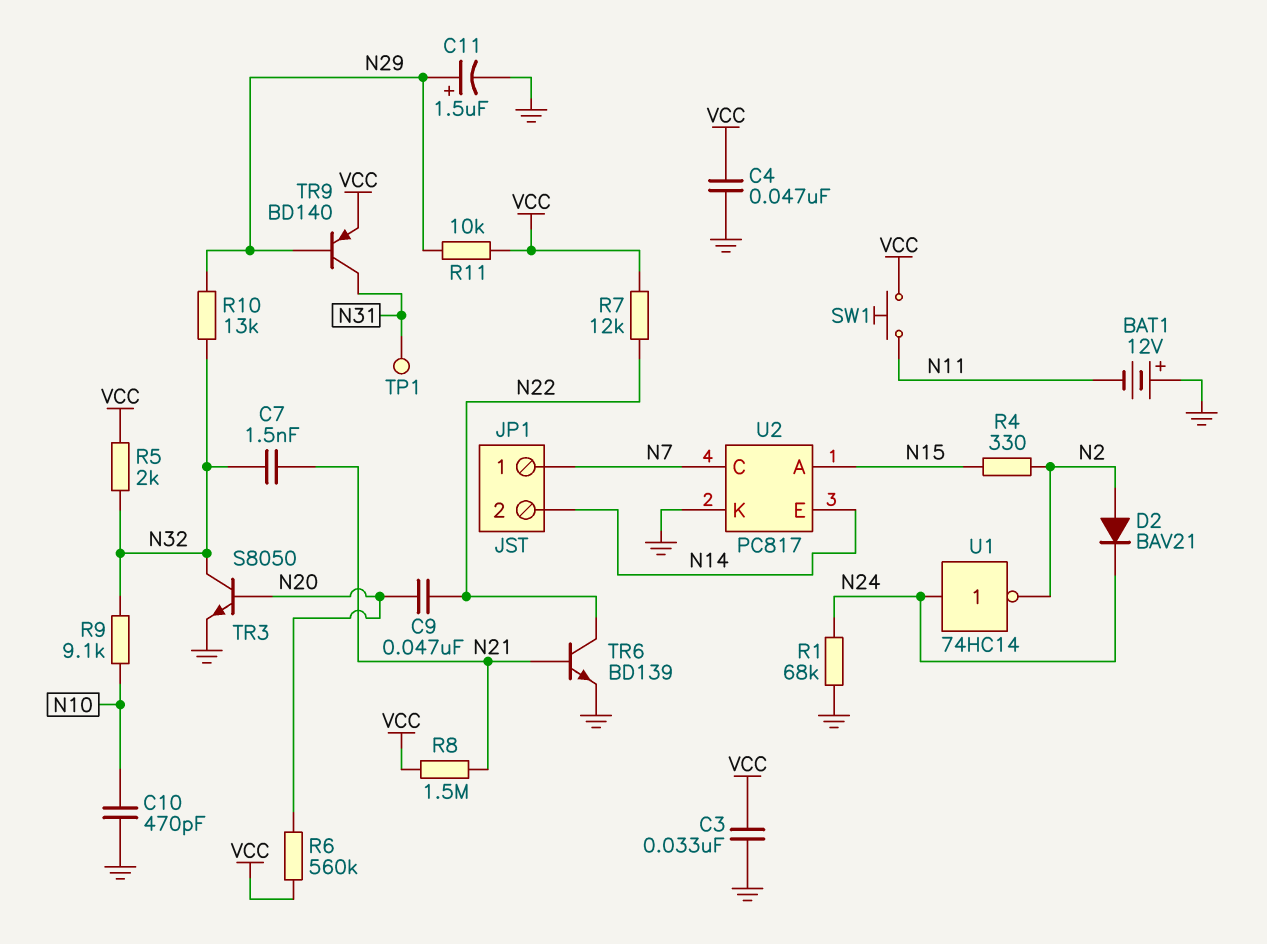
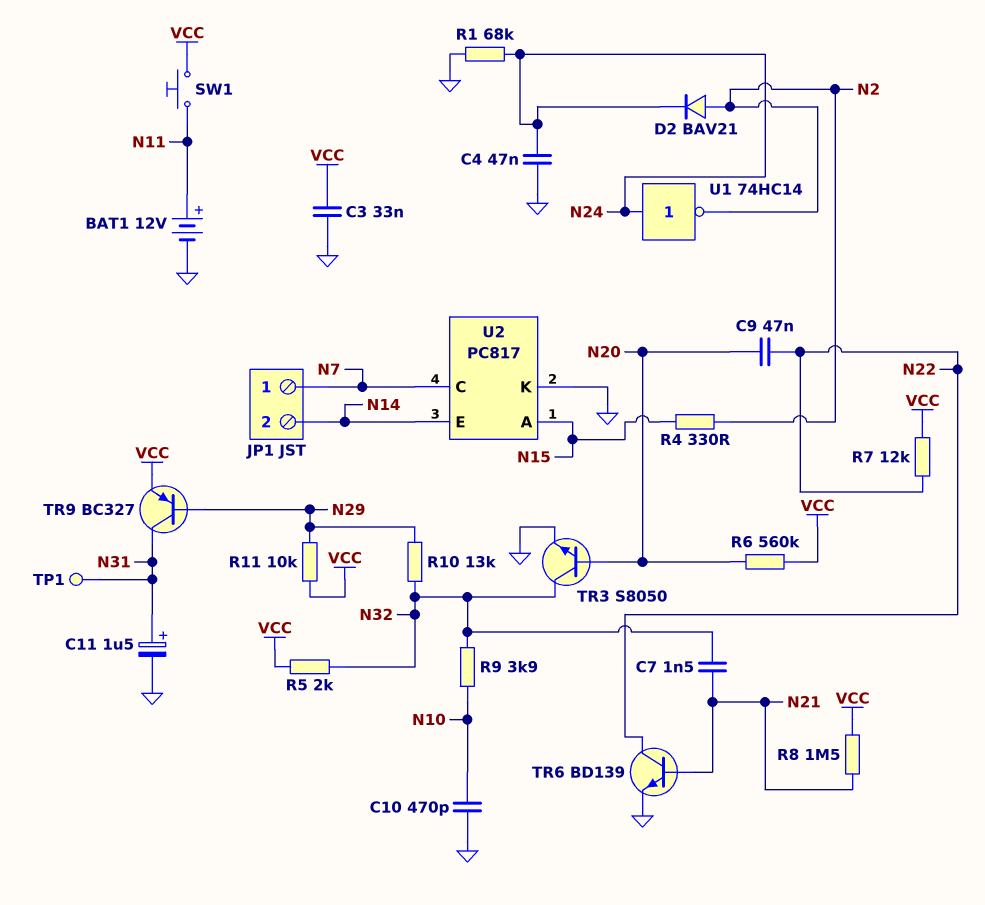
BAT1: 12V (plus GND, minus N11) -> 12V (plus N11, minus GND)
C4: 47nF (GND, VCC) -> 47nF (GND, N24)
C11: 1.5uF (plus N29, minus GND) -> 1.5uF (plus N31, minus GND)
R9: 9.1k (N10, N32) -> 3.9k (N10, N32)
TR9: PNP BD140 (B N29, C N31, E VCC) -> PNP BC327 (B N29, C N31, E VCC)

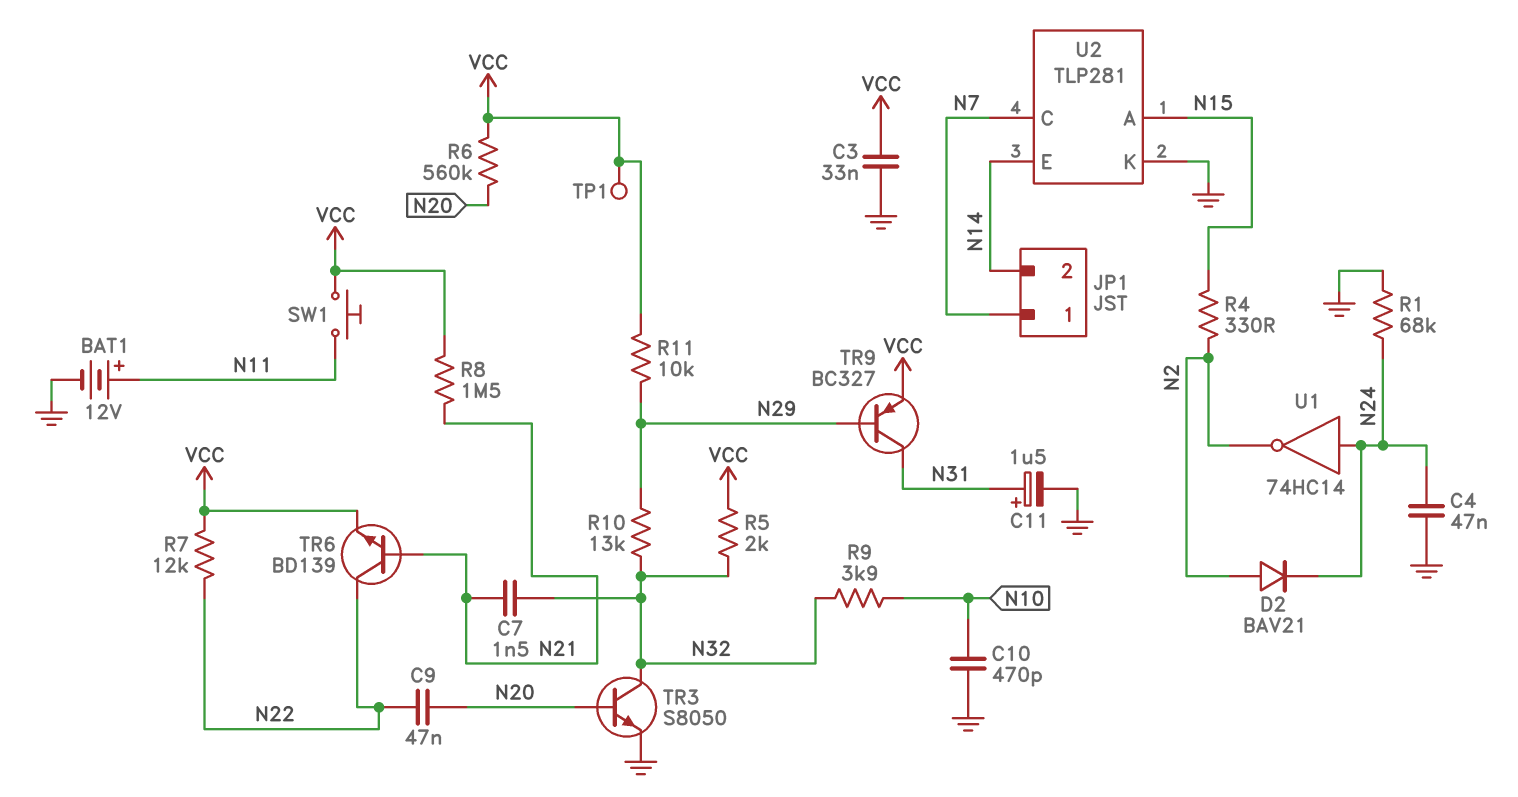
TP1: test point (N31) -> test point (VCC)
TR6: NPN BD139 (B N21, C N22, E GND) -> NPN BD139 (B N21, C N22, E VCC)
U2: PC817 -> TLP281

